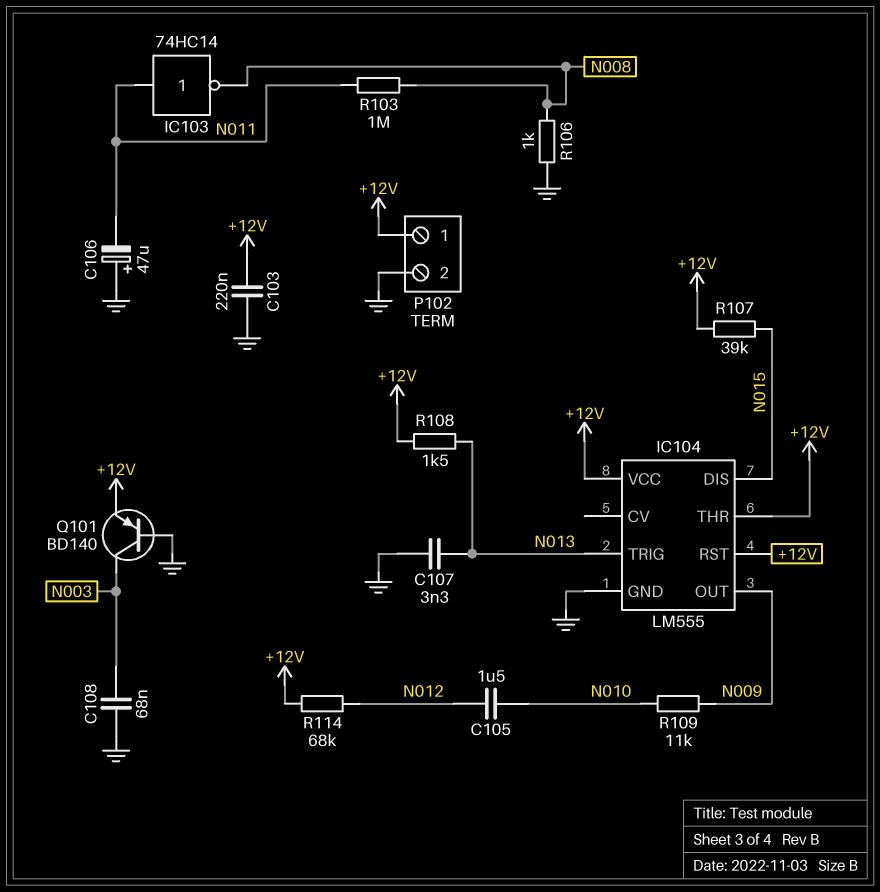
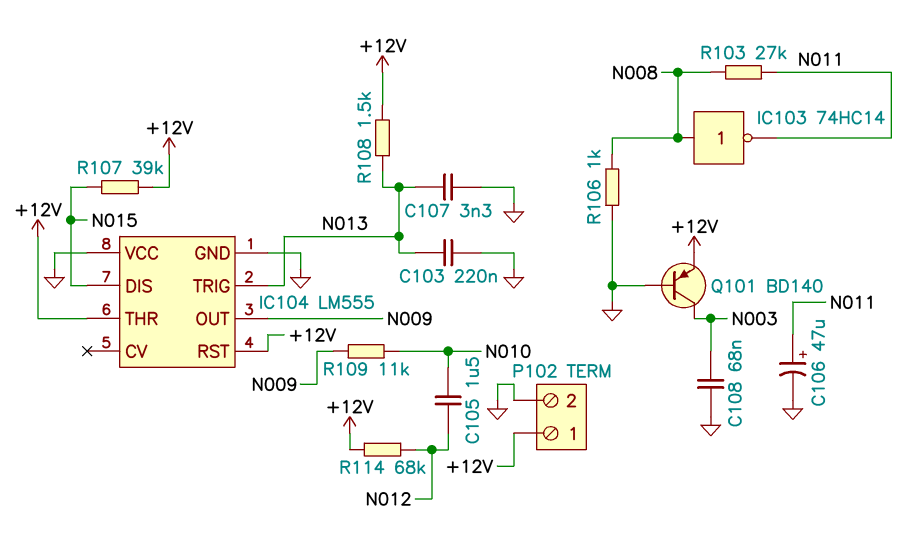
C103: 220nF (+12V, GND) -> 220nF (GND, N013)
C106: 47uF (plus GND, minus N011) -> 47uF (plus N011, minus GND)
IC103: NOT 74HC14 (in N011, out N008) -> NOT 74HC14 (in N008, out N011)
IC104 pin VCC: +12V -> GND
R103: 1M (N008, N011) -> 27k (N008, N011)

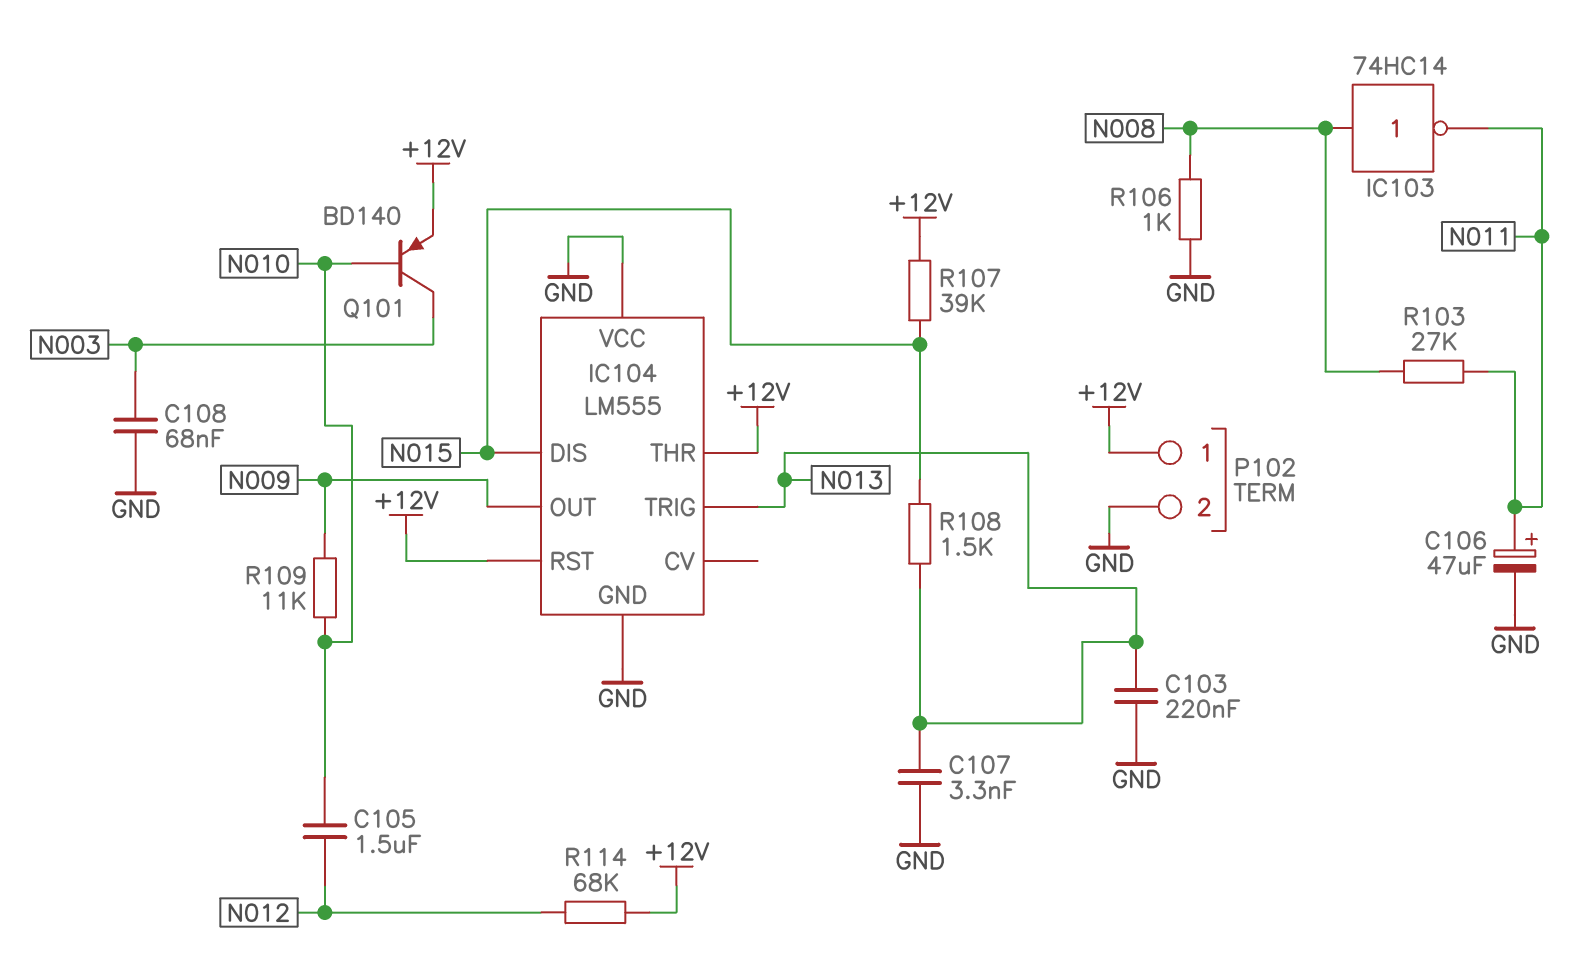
Q101: PNP BD140 (B GND, C N003, E +12V) -> PNP BD140 (B N010, C N003, E +12V)
R108: 1.5k (+12V, N013) -> 1.5k (N013, N015)

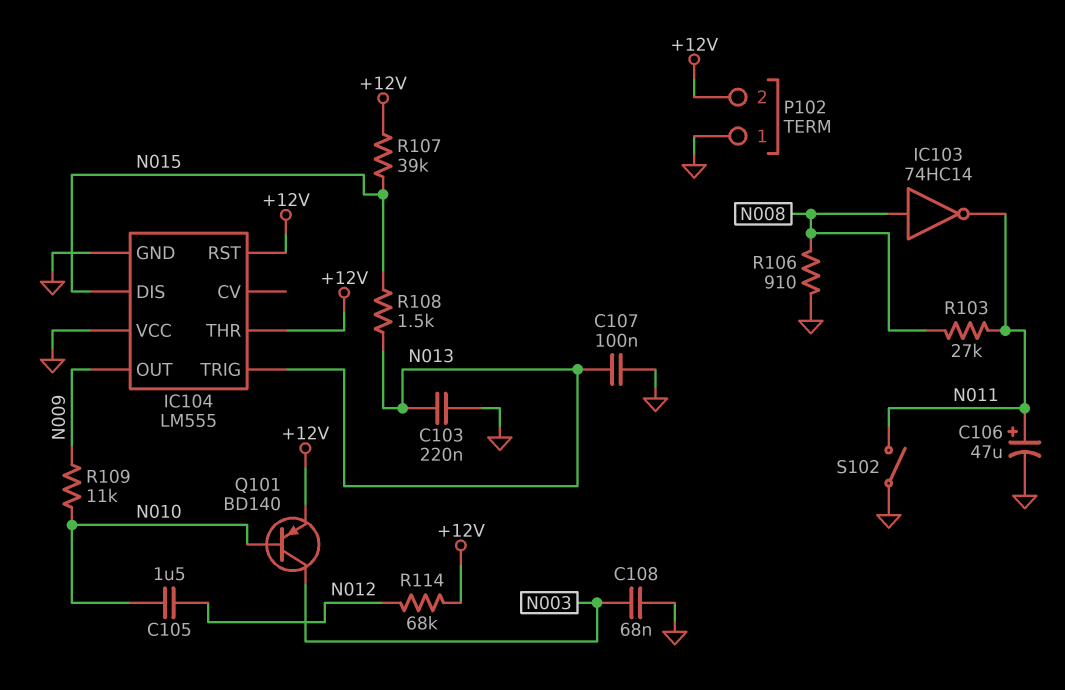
C107: 3.3nF (GND, N013) -> 100nF (GND, N013)
P102 pin 1: +12V -> GND
P102 pin 2: GND -> +12V
R106: 1k (GND, N008) -> 910 (GND, N008)
S102: none -> switch (GND, N011)

